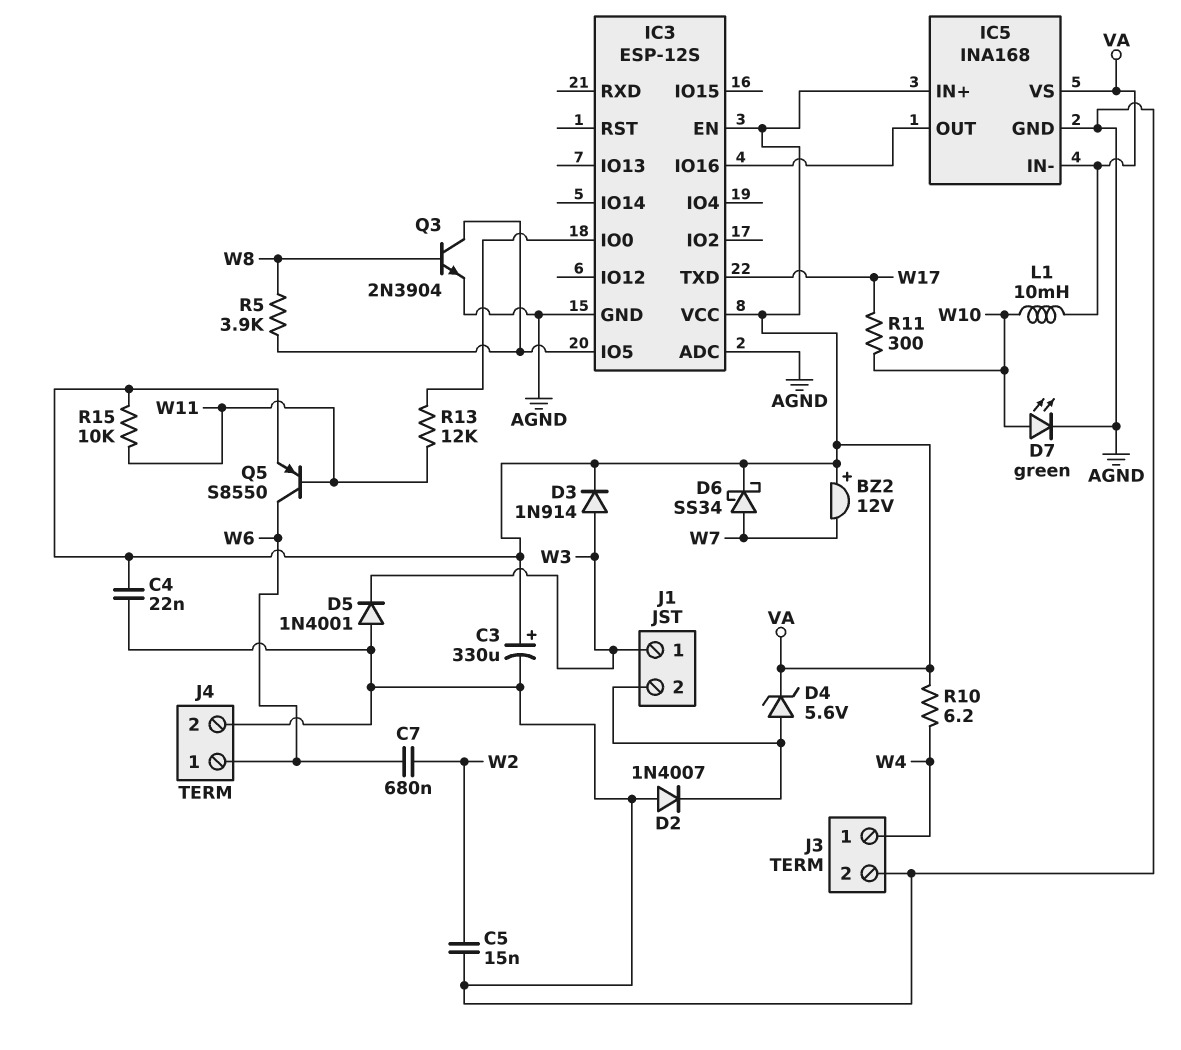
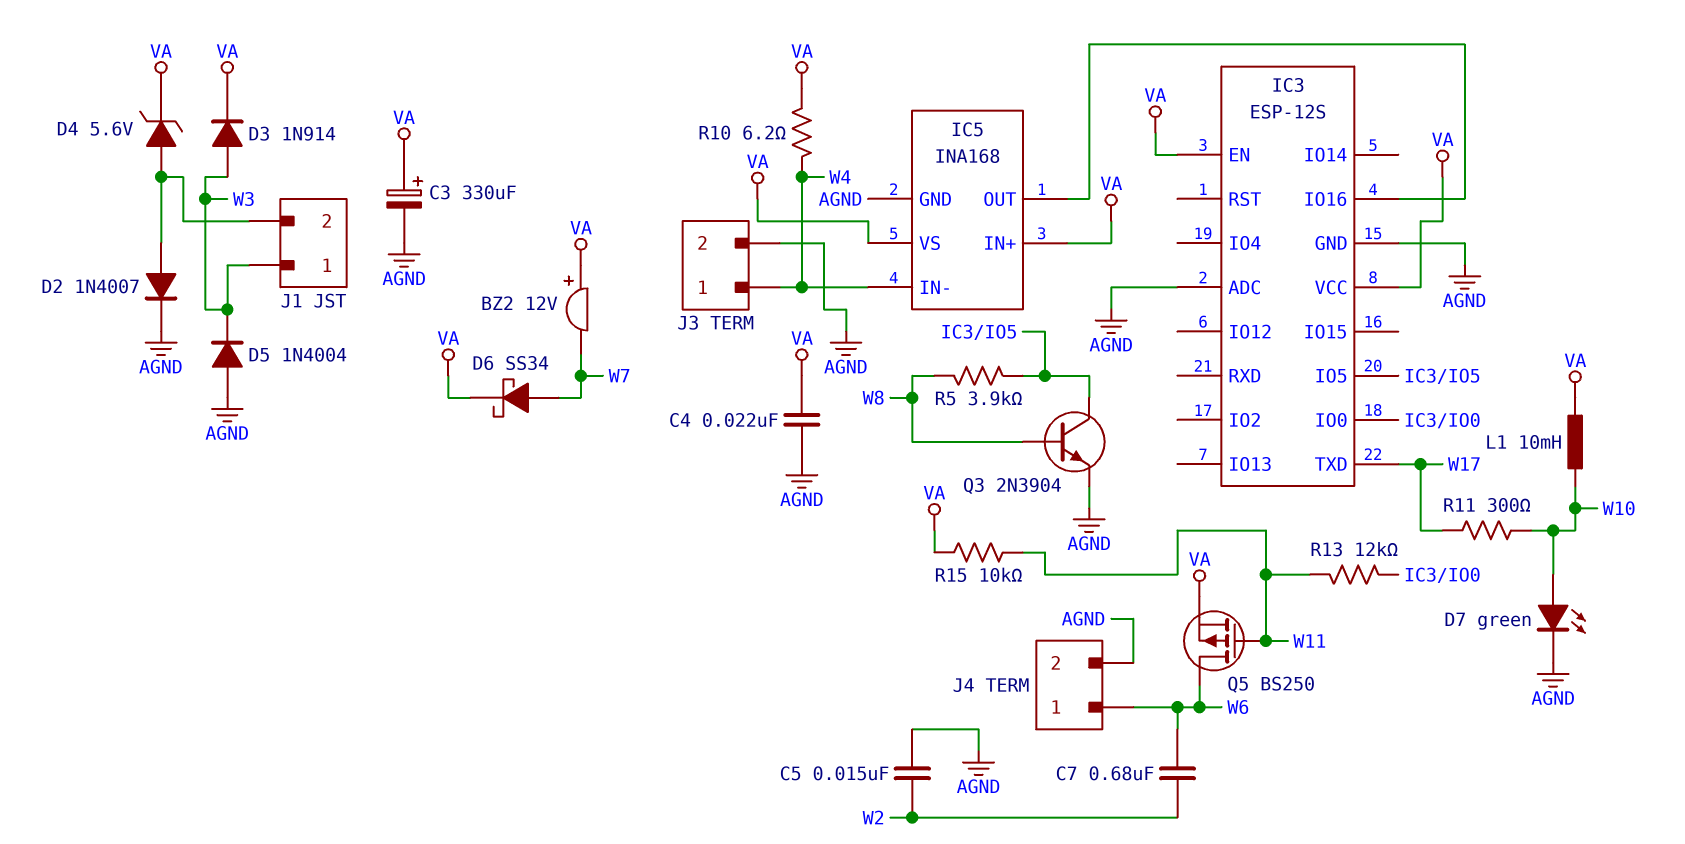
D2: diode 1N4007 (A AGND, K J1/2) -> diode 1N4007 (A J1/2, K AGND)
D5: diode 1N4001 (A AGND, K W3) -> diode 1N4004 (A AGND, K W3)
IC5 pin IN-: VA -> W4
Q5: PNP S8550 (B W11, C W6, E VA) -> PMOS BS250 (G W11, D W6, S VA)

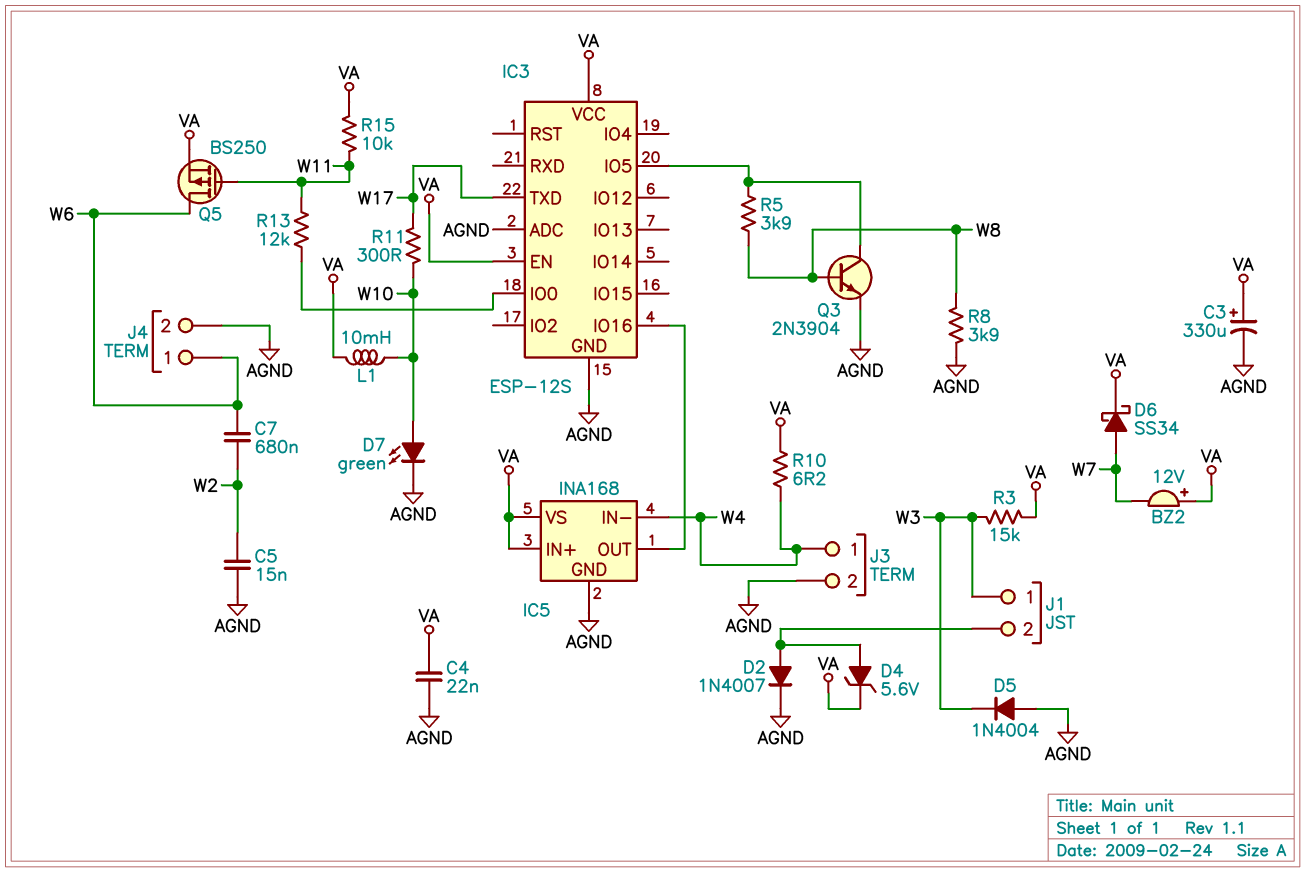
D3: diode 1N914 (A W3, K VA) -> none
R3: none -> 15k (VA, W3)
R8: none -> 3.9k (AGND, W8)

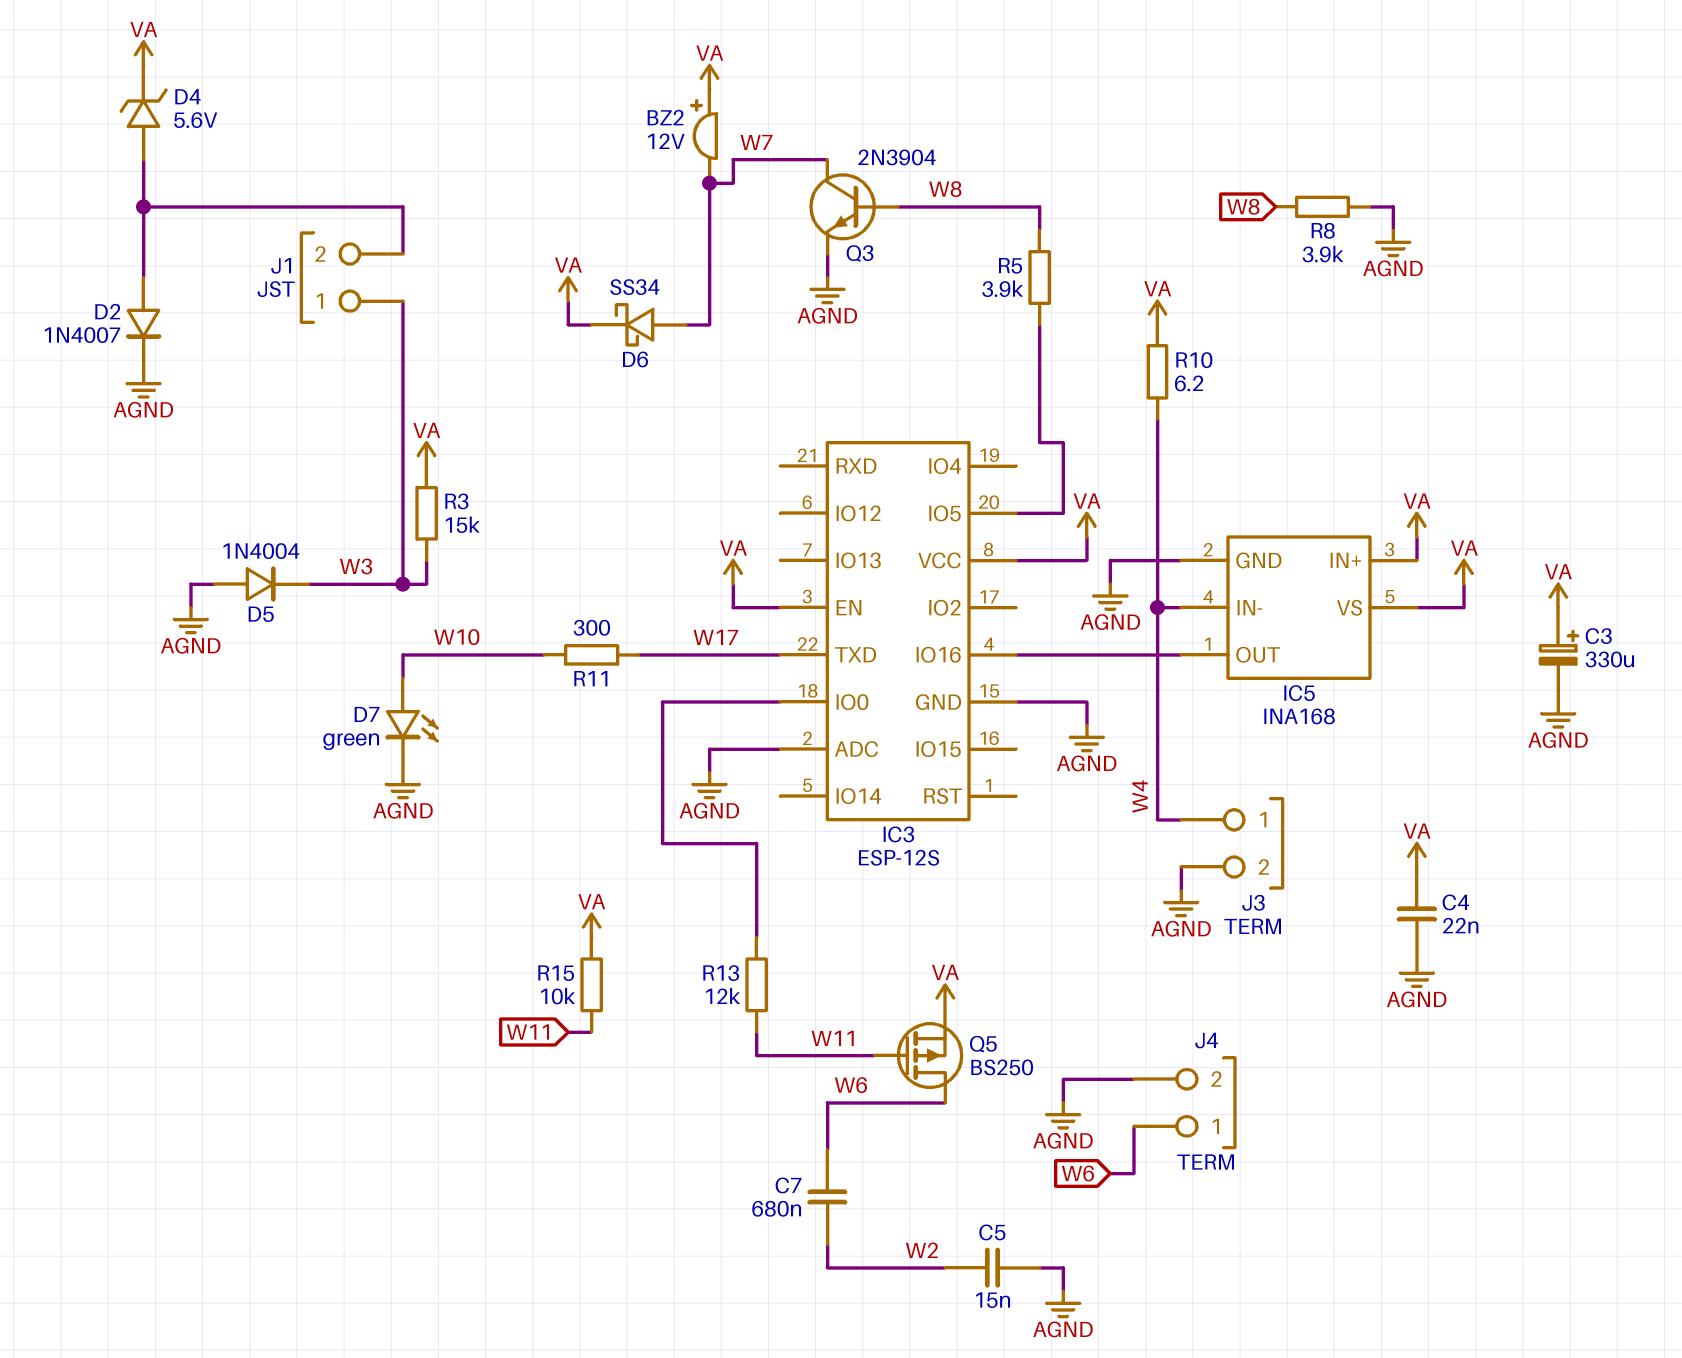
L1: 10mH (VA, W10) -> none
Q3: NPN 2N3904 (B W8, C IC3/IO5, E AGND) -> NPN 2N3904 (B W8, C W7, E AGND)

